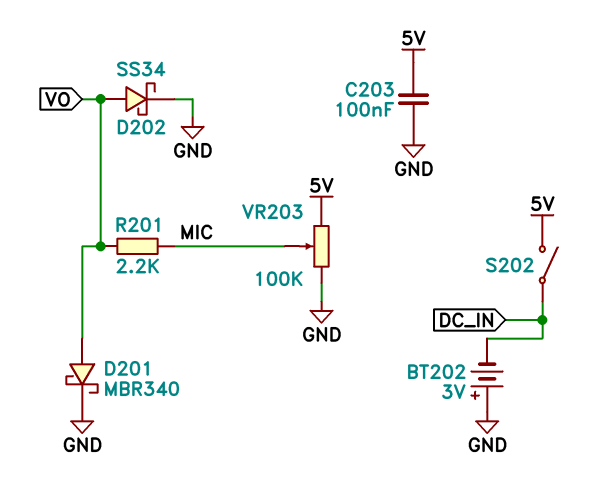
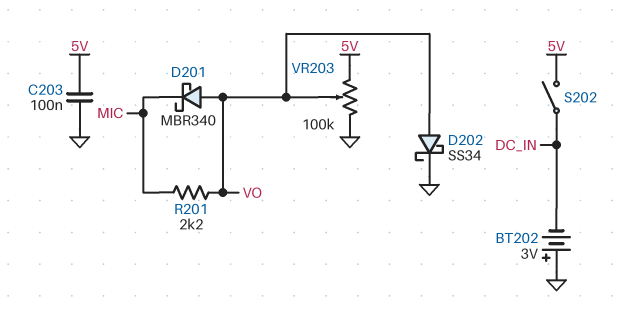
D201: schottky MBR340 (A VO, K GND) -> schottky MBR340 (A VO, K MIC)
VR203: 100k (5V, GND, wiper MIC) -> 100k (5V, GND, wiper VO)

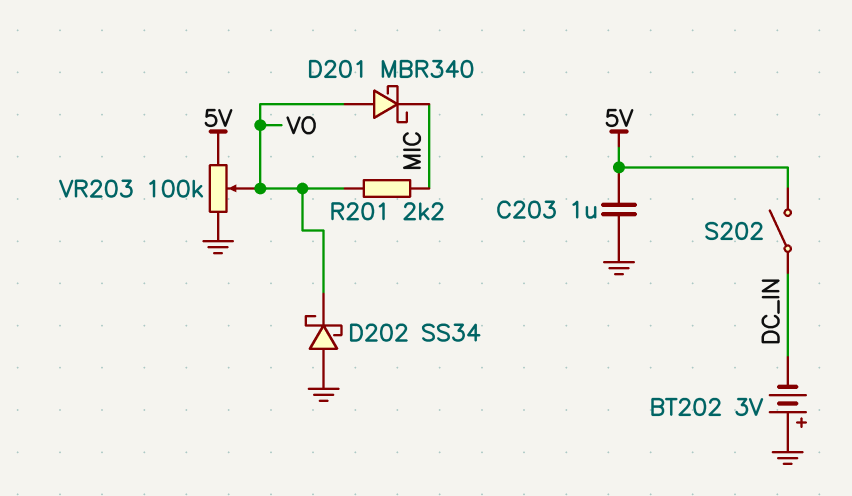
C203: 100nF (5V, GND) -> 1uF (5V, GND)
D202: schottky SS34 (A VO, K GND) -> schottky SS34 (A GND, K VO)

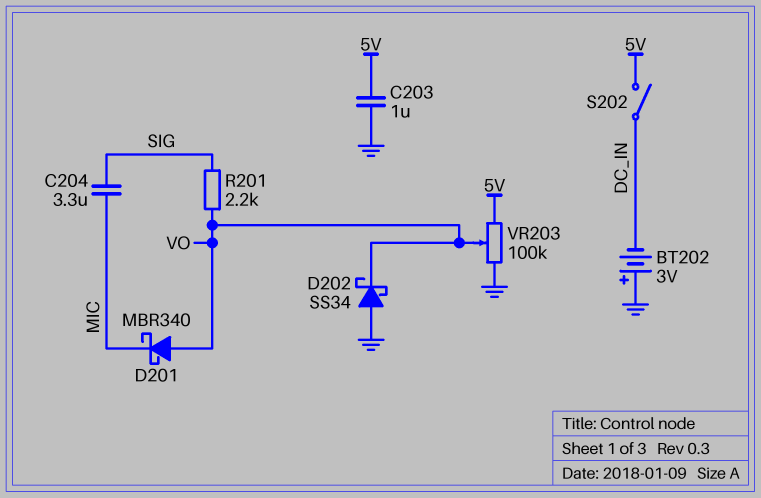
C204: none -> 3.3uF (MIC, SIG)
R201: 2.2k (MIC, VO) -> 2.2k (SIG, VO)

